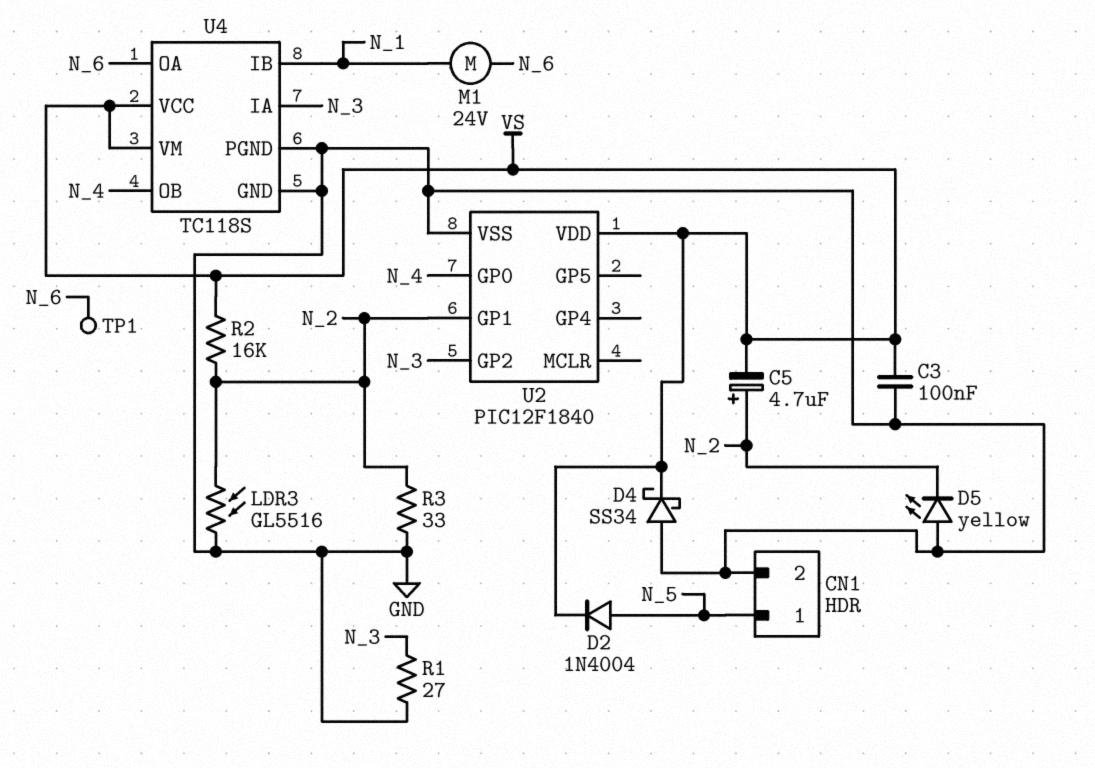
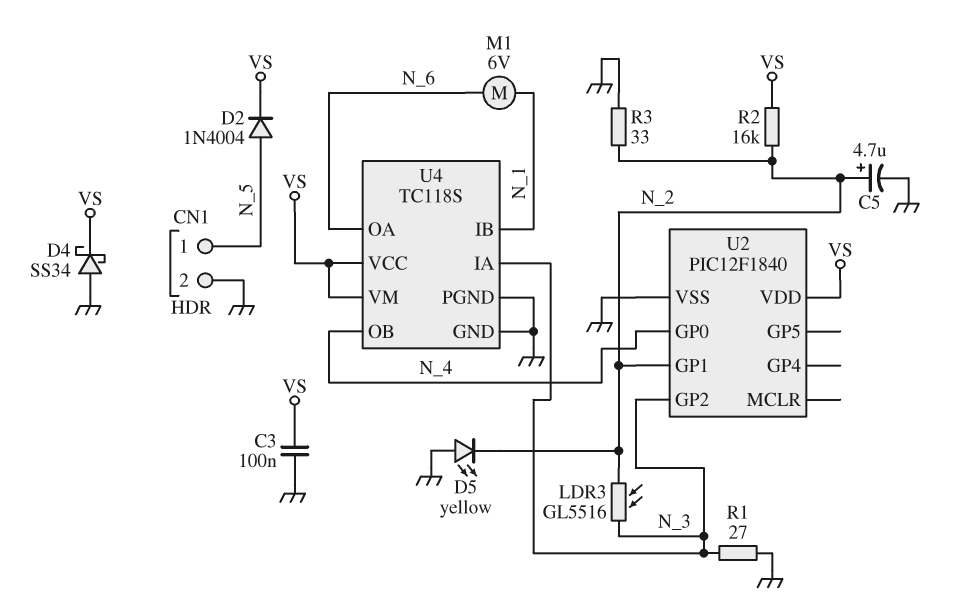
C5: 4.7uF (plus N_2, minus VS) -> 4.7uF (plus N_2, minus GND)
LDR3: GL5516 (GND, N_2) -> GL5516 (N_2, N_3)
M1: motor 24V (N_1, N_6) -> motor 6V (N_1, N_6)
TP1: test point (N_6) -> none

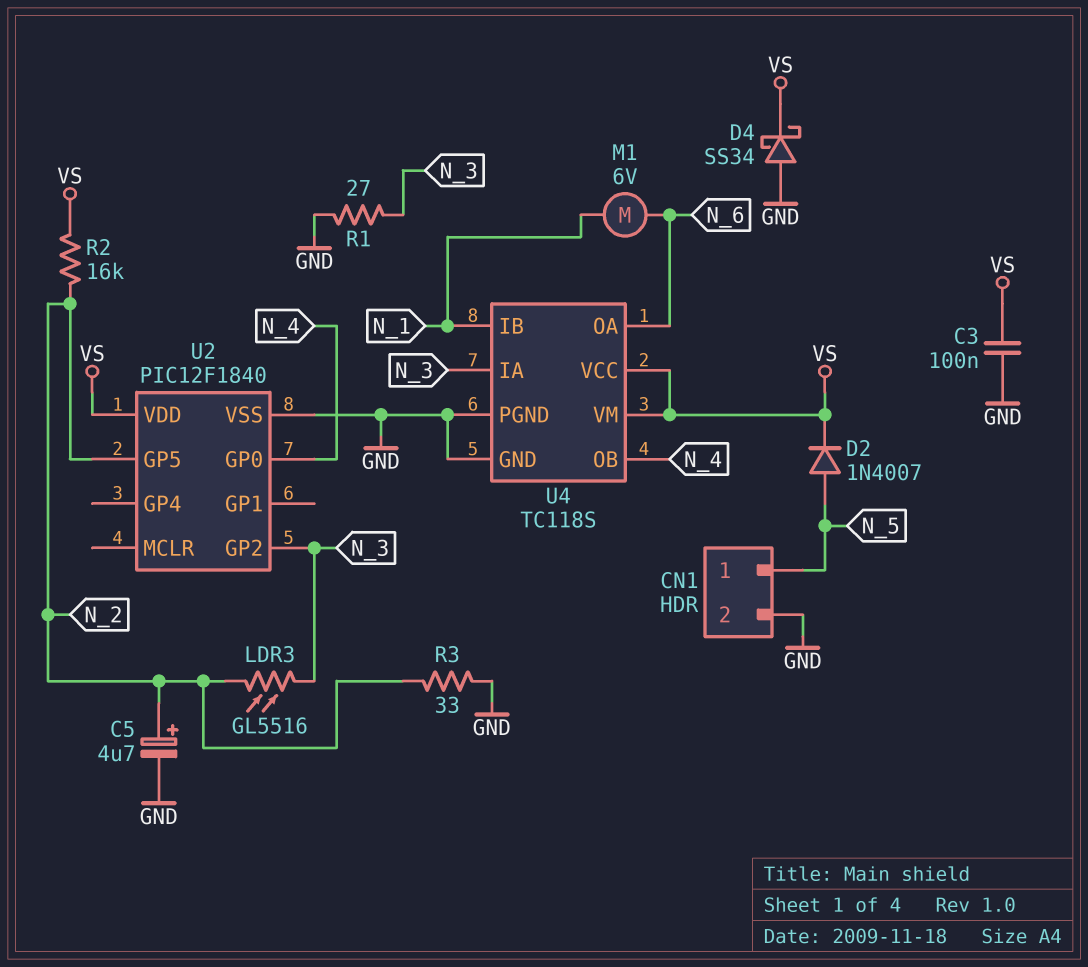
D2: diode 1N4004 (A N_5, K VS) -> diode 1N4007 (A N_5, K VS)
D5: LED yellow (A GND, K N_2) -> none
U2 pin GP1: N_2 -> none
U2 pin GP5: none -> N_2

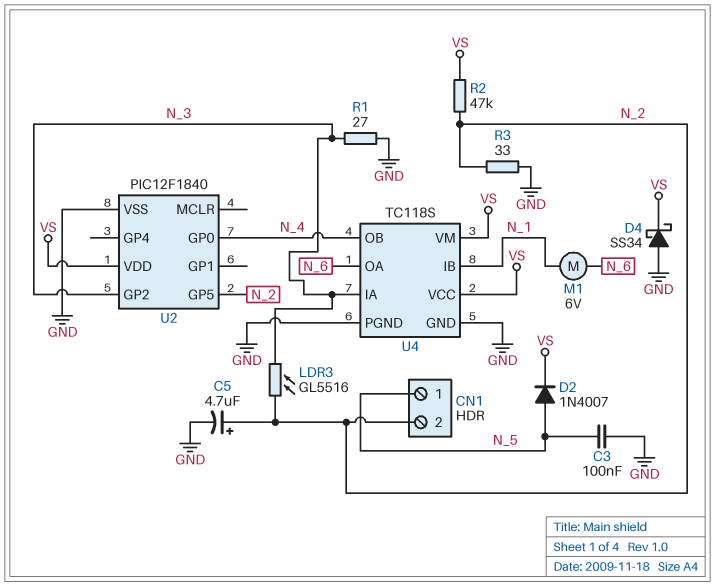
C3: 100nF (GND, VS) -> 100nF (GND, N_5)
CN1 pin 2: GND -> N_2
R2: 16k (N_2, VS) -> 47k (N_2, VS)

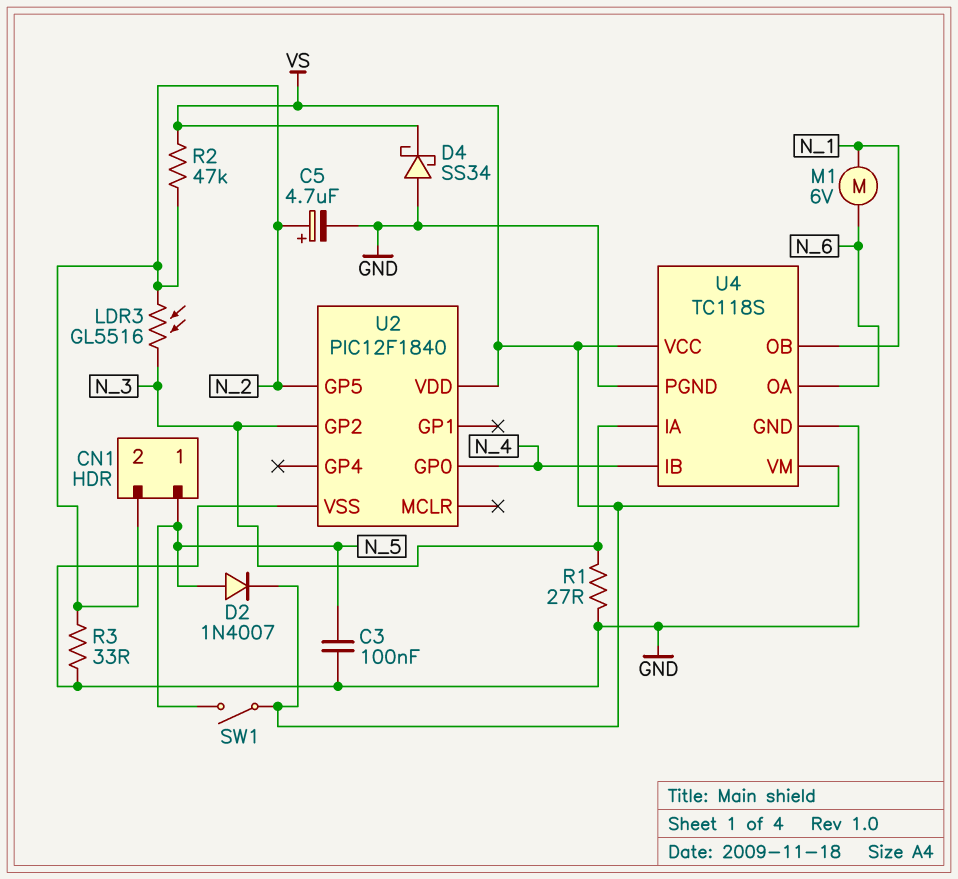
SW1: none -> switch (N_5, VS)
U4 pin IB: N_1 -> N_4
U4 pin OB: N_4 -> N_1

